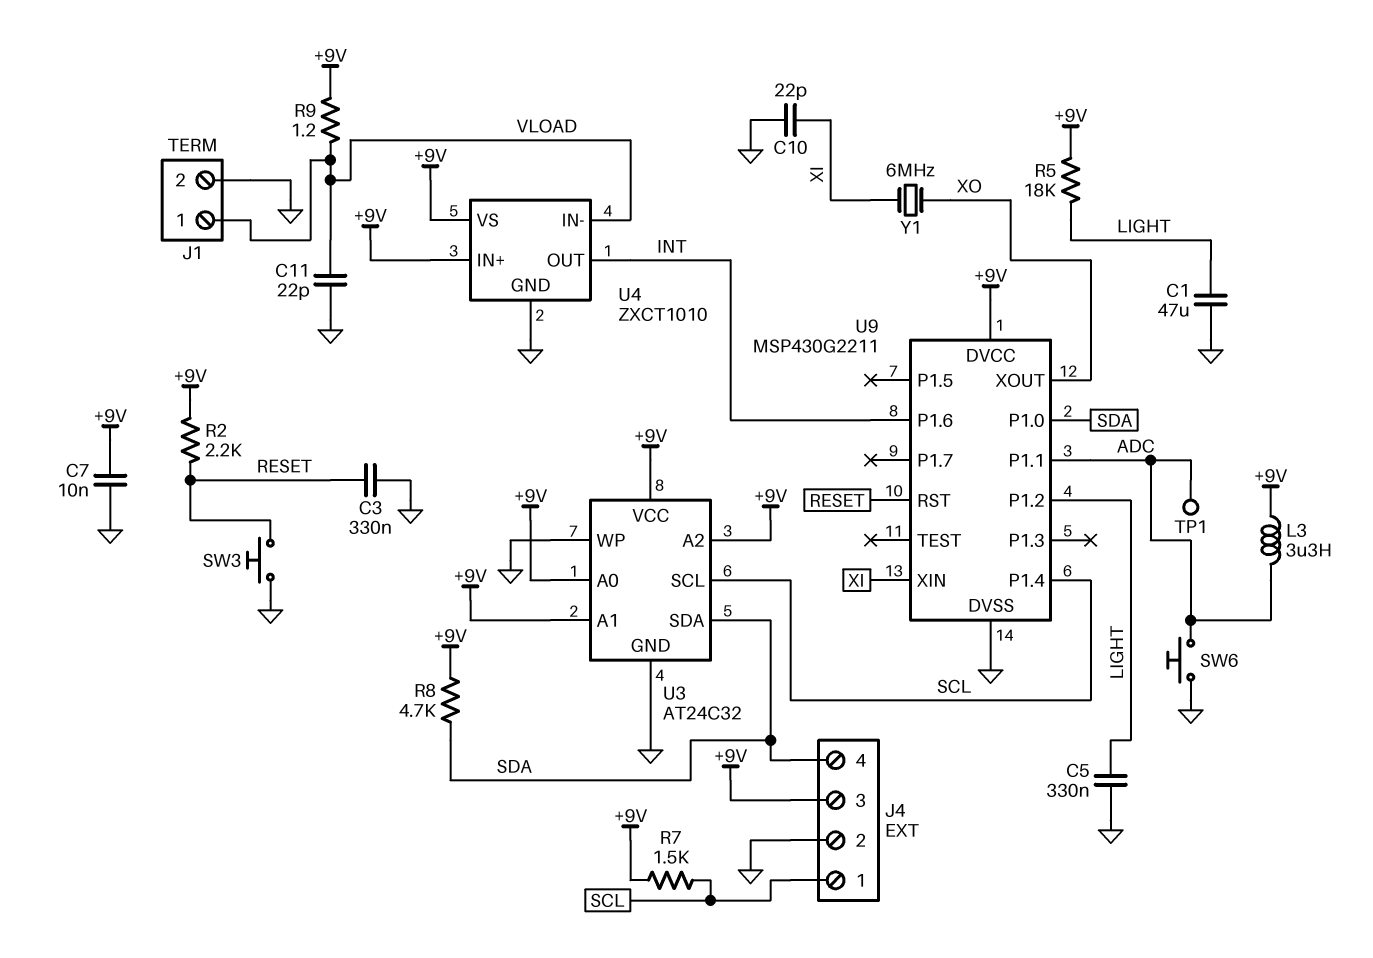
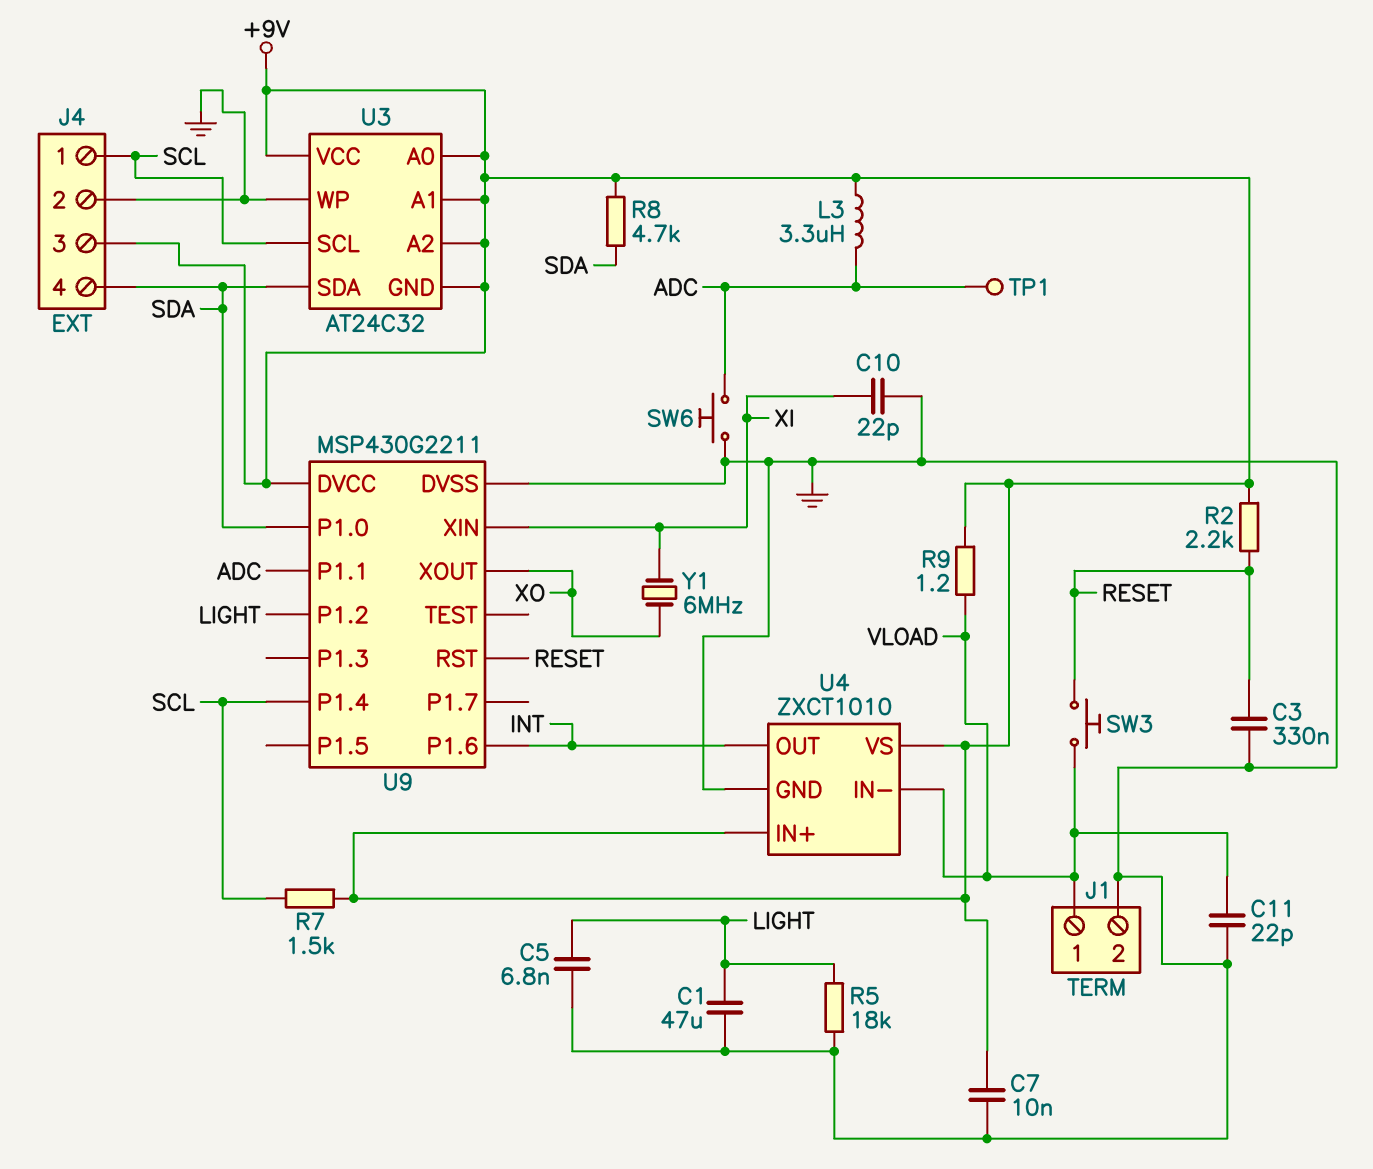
C5: 330nF (GND, LIGHT) -> 6.8nF (GND, LIGHT)
R5: 18k (+9V, LIGHT) -> 18k (GND, LIGHT)
SW3: button (GND, RESET) -> button (RESET, VLOAD)
U3 pin GND: GND -> +9V

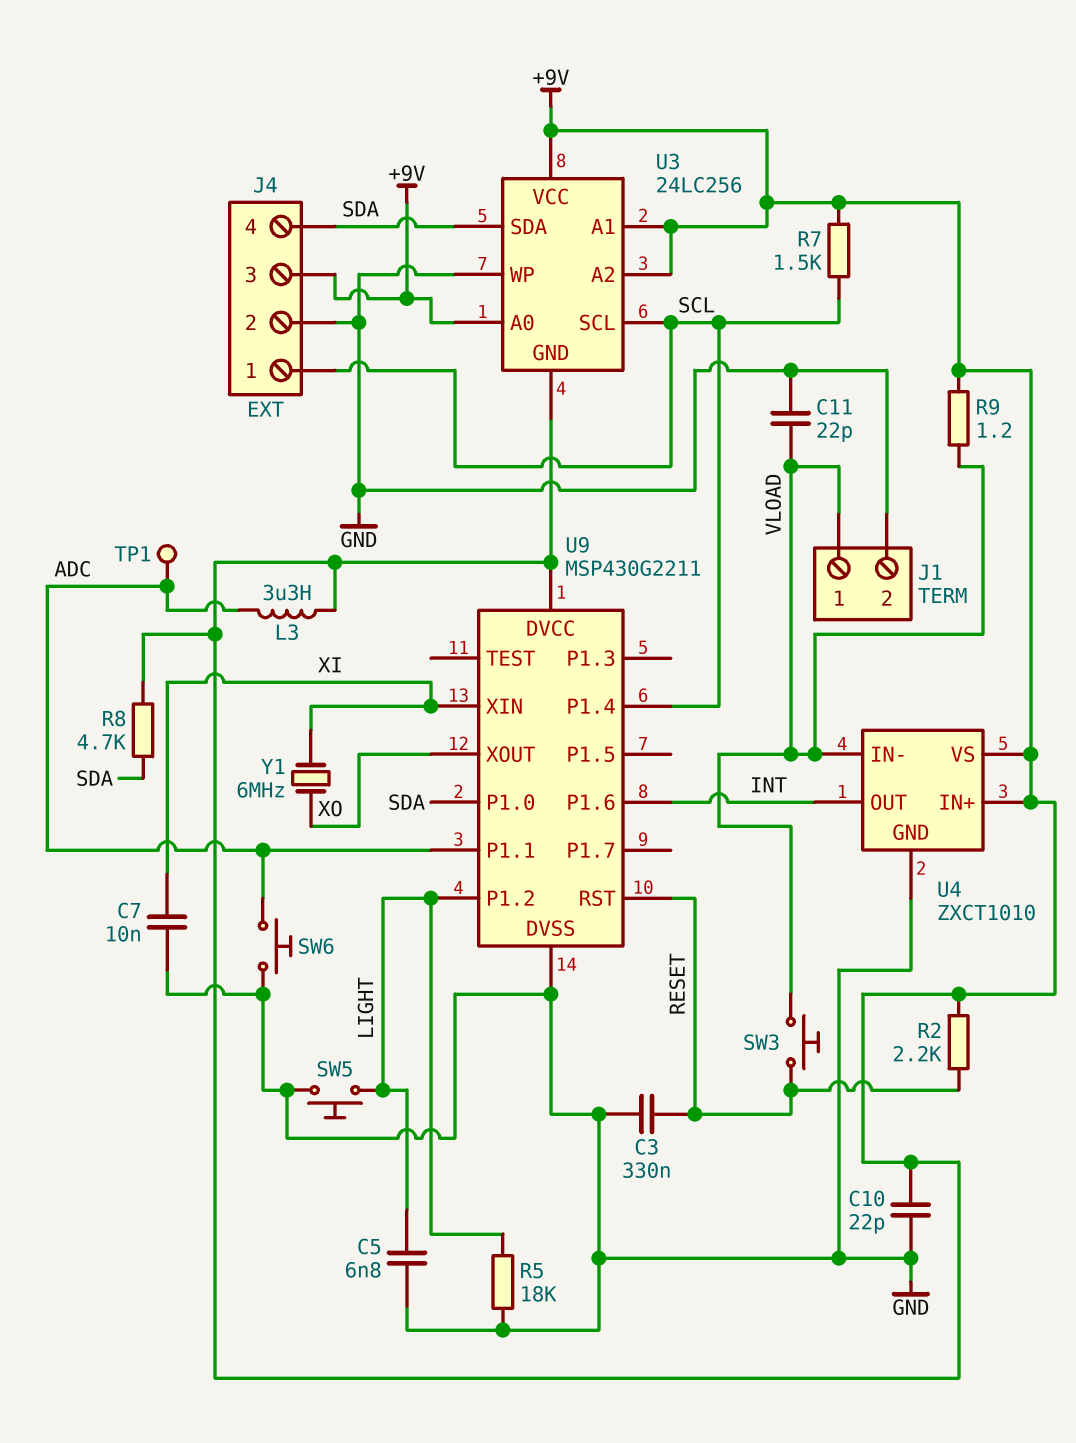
C1: 47uF (GND, LIGHT) -> none
C7: 10nF (+9V, GND) -> 10nF (GND, XI)
C10: 22pF (GND, XI) -> 22pF (+9V, GND)
SW5: none -> button (GND, LIGHT)
U3: AT24C32 -> 24LC256

